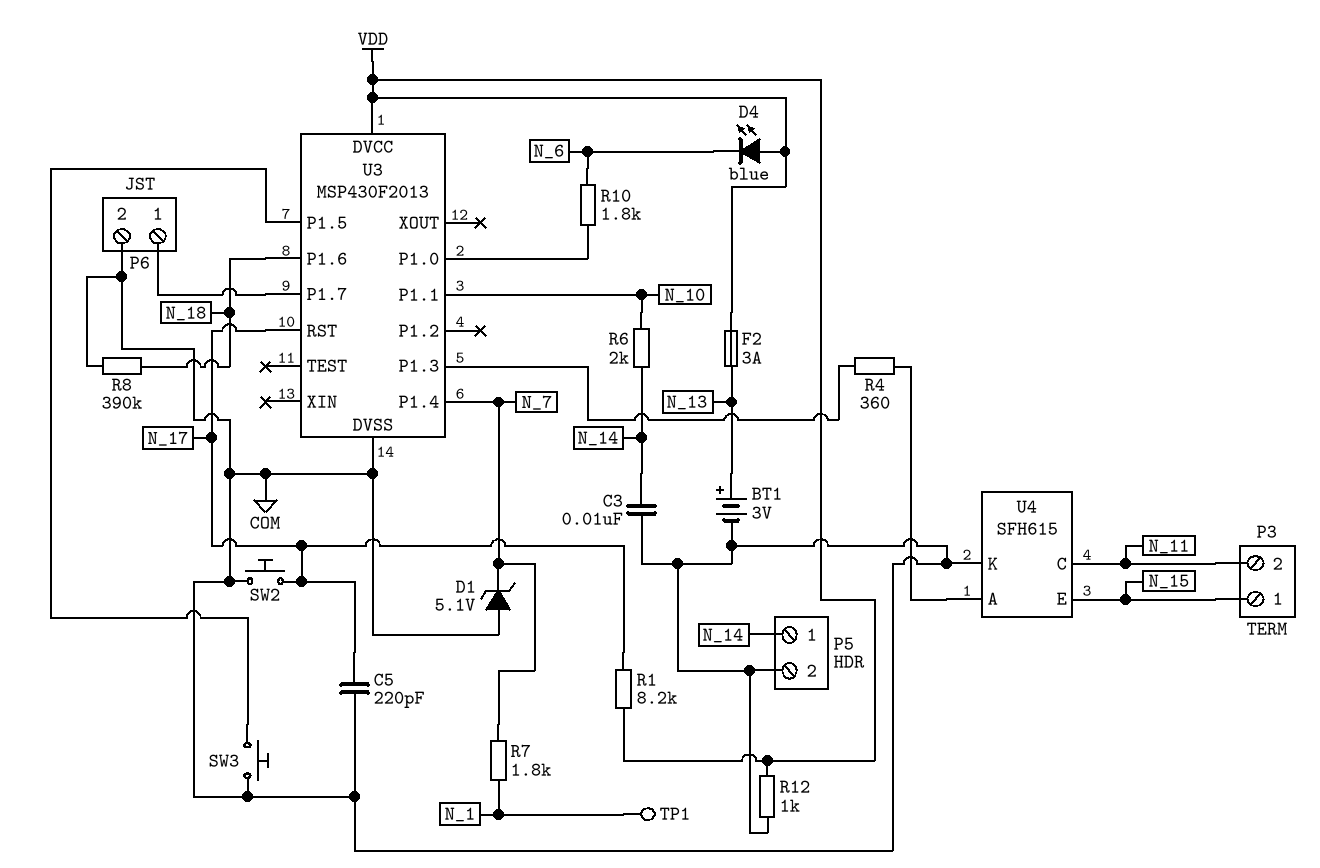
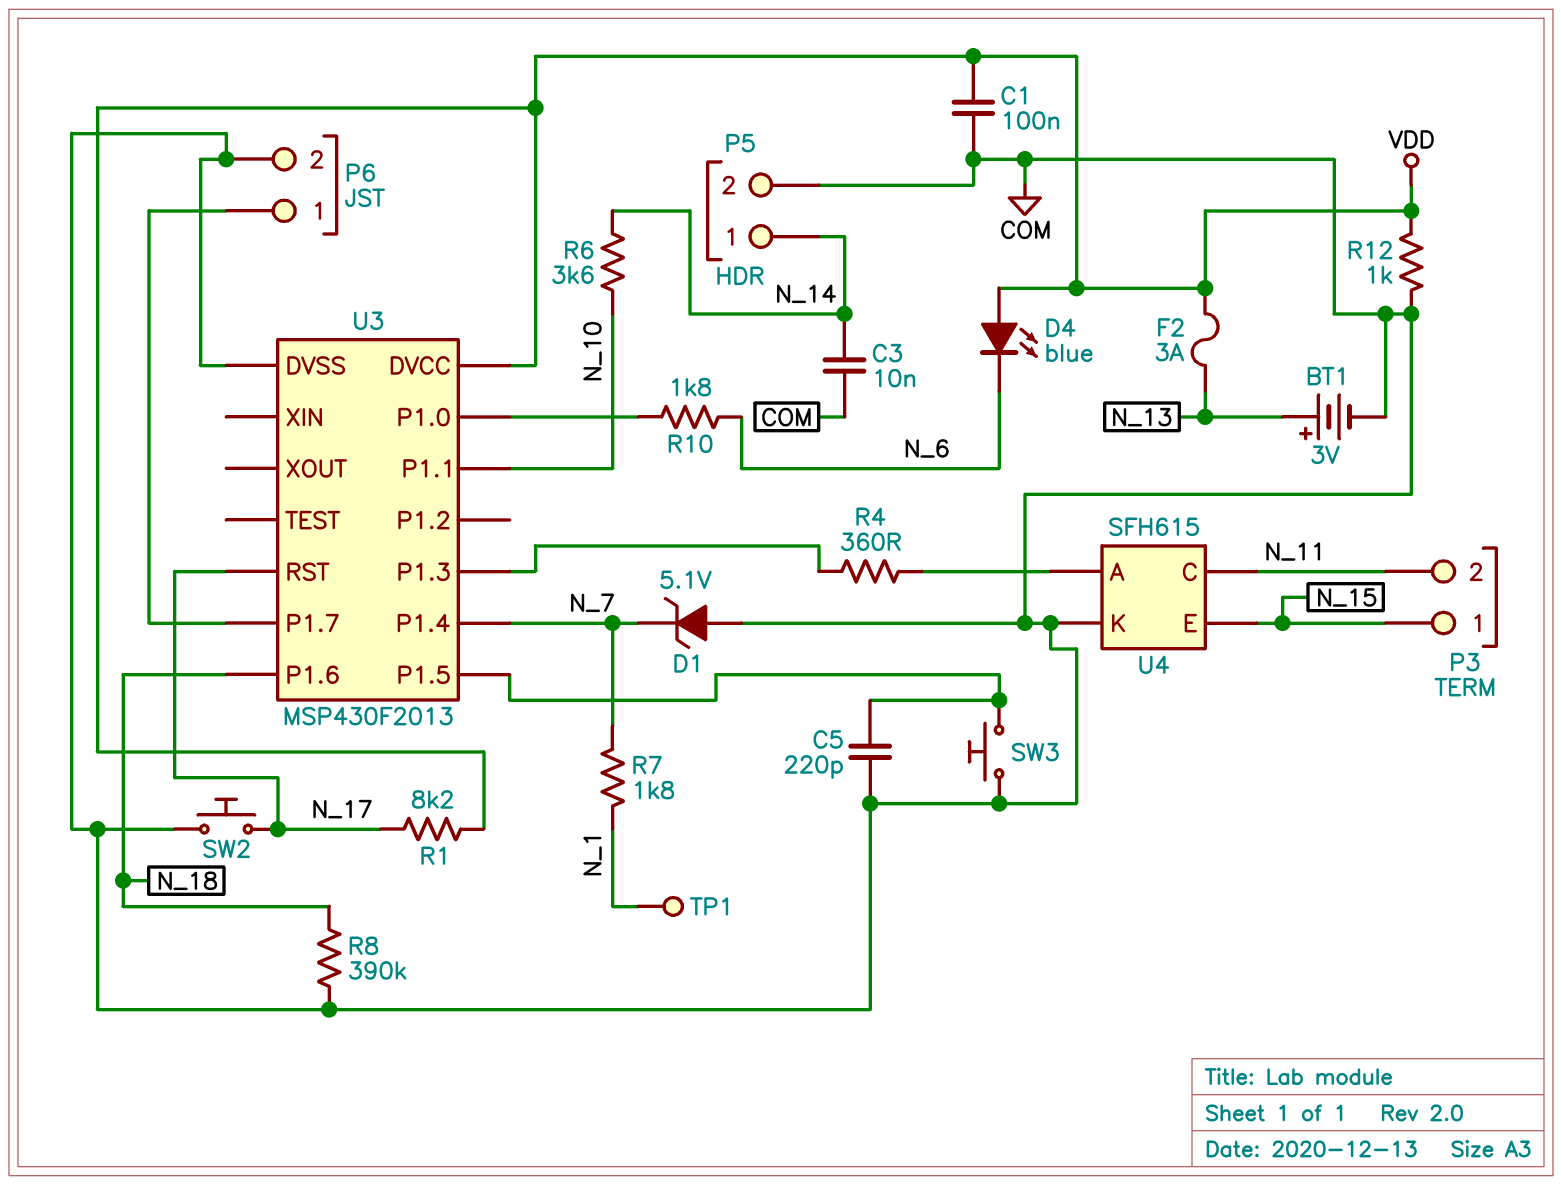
C1: none -> 100nF (COM, VDD)
C5: 220pF (COM, N_17) -> 220pF (COM, U3/P1.5)
R6: 2k (N_10, N_14) -> 3.6k (N_10, N_14)

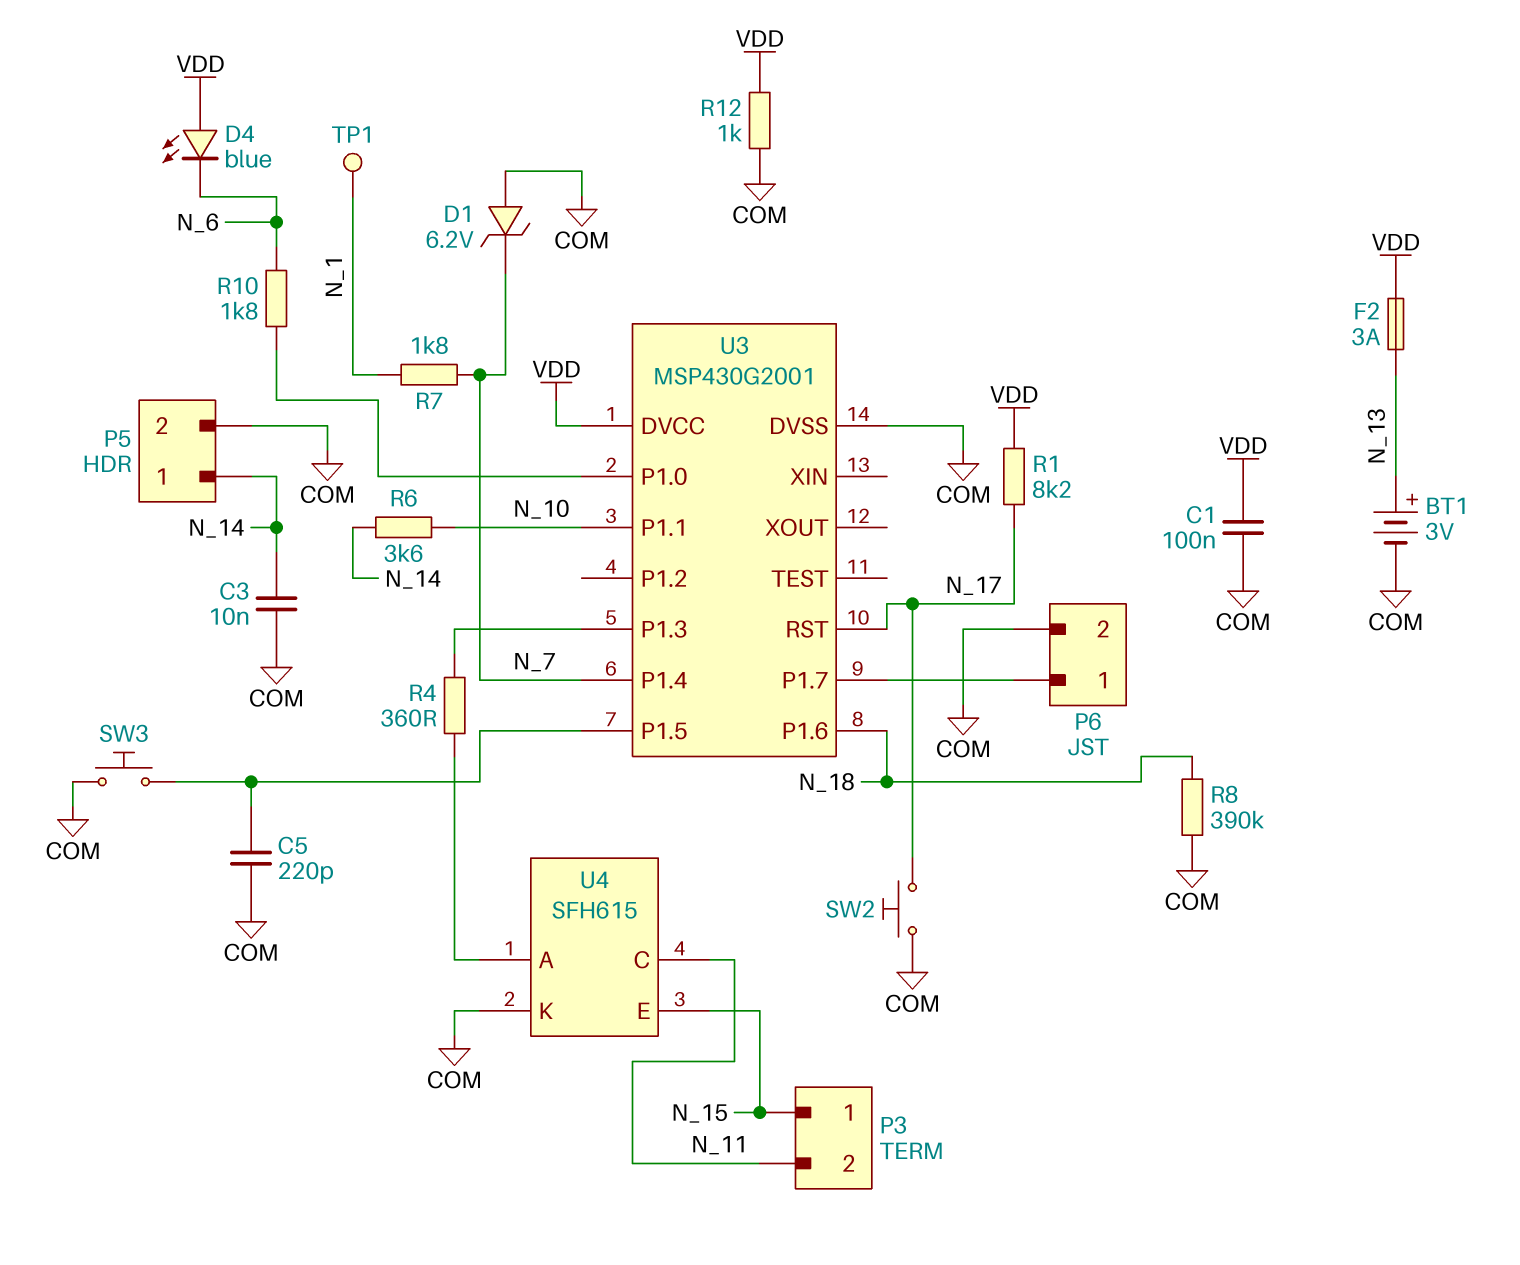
D1: zener 5.1V (A COM, K N_7) -> zener 6.2V (A COM, K N_7)
U3: MSP430F2013 -> MSP430G2001

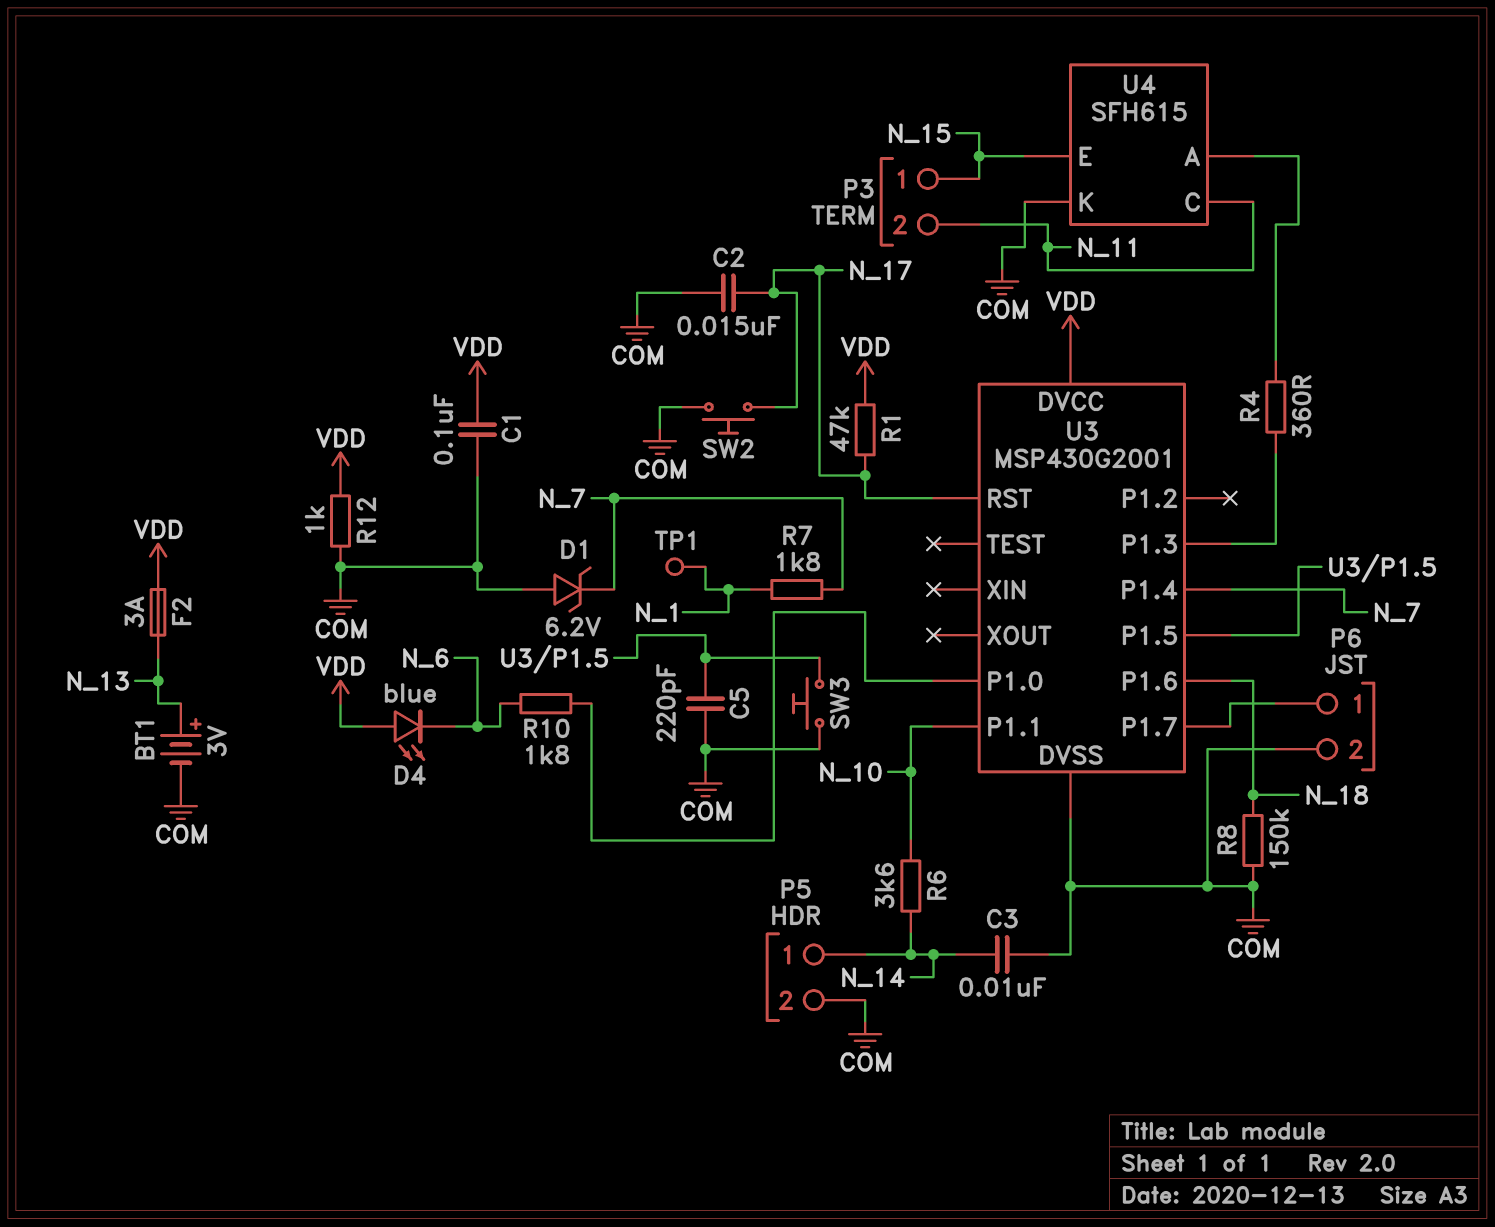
C2: none -> 15nF (COM, N_17)
R1: 8.2k (N_17, VDD) -> 47k (N_17, VDD)
R8: 390k (COM, N_18) -> 150k (COM, N_18)

